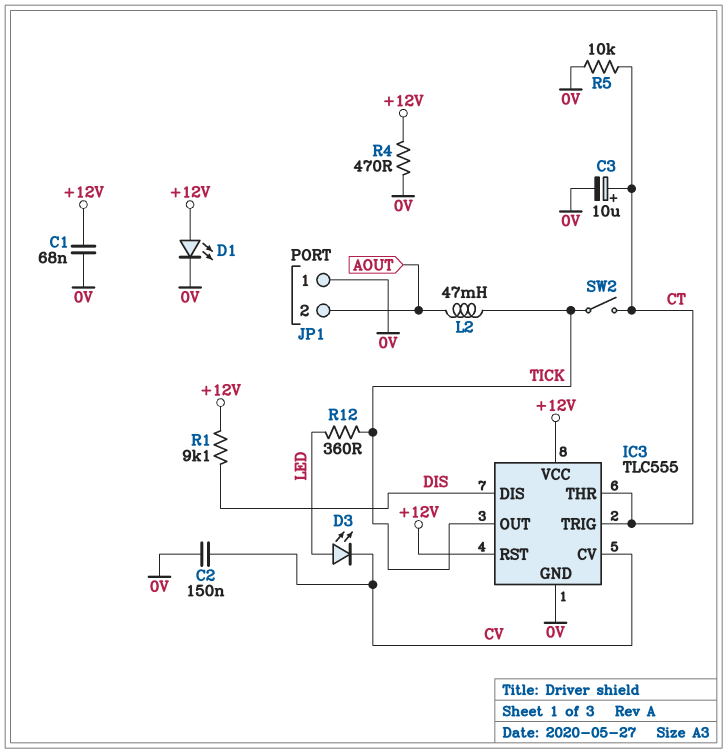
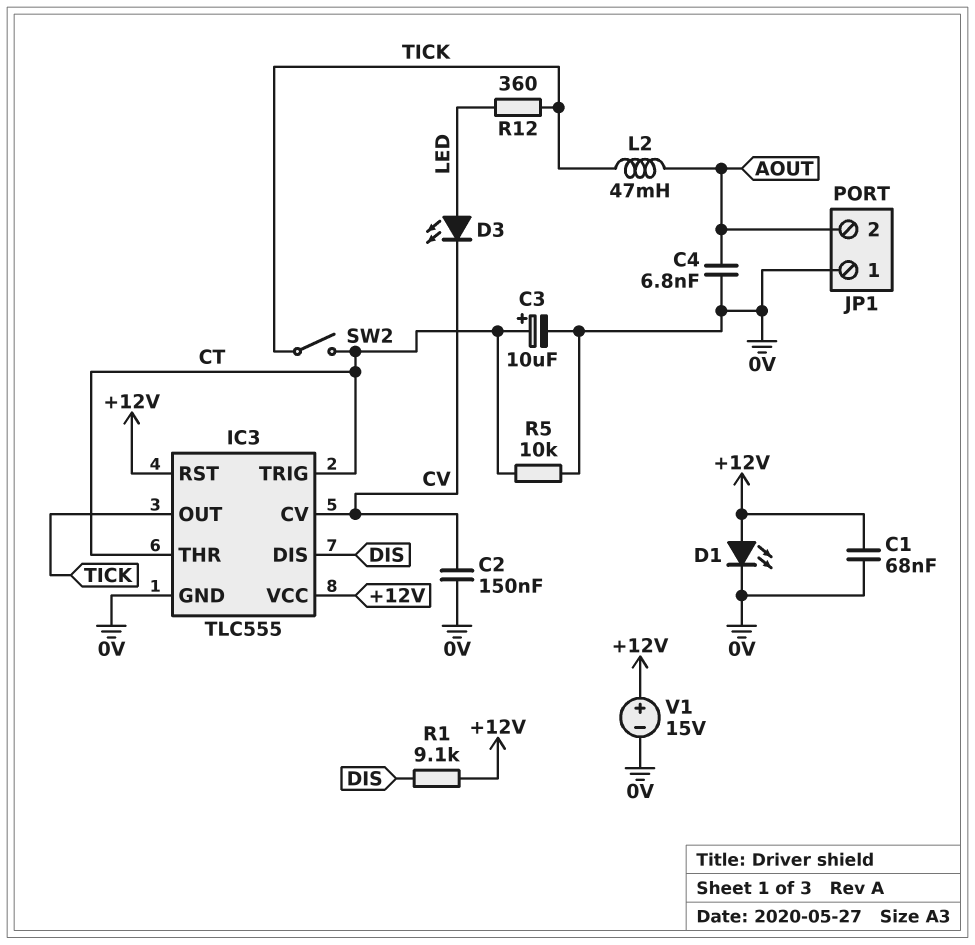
C4: none -> 6.8nF (0V, AOUT)
R4: 470 (+12V, 0V) -> none
V1: none -> 15V (plus +12V, minus 0V)

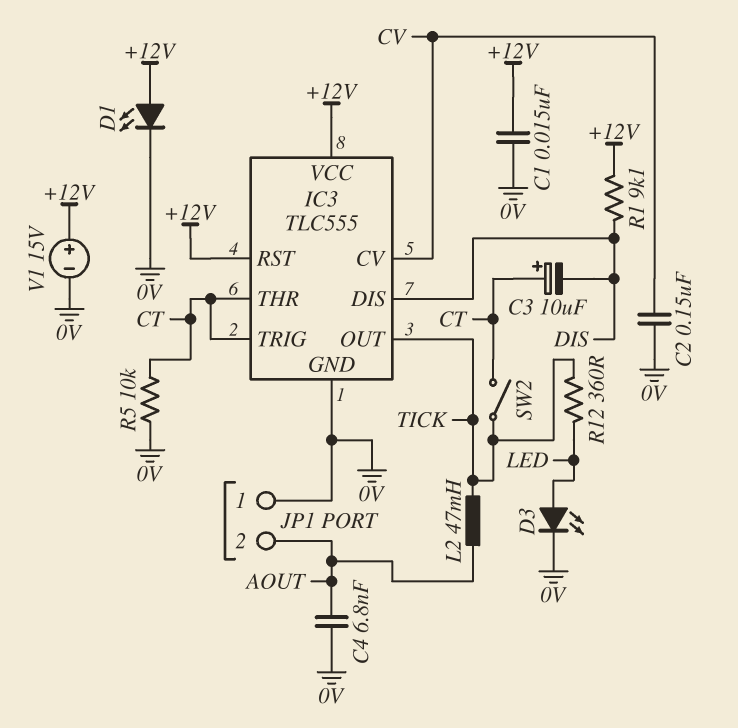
C1: 68nF (+12V, 0V) -> 15nF (+12V, 0V)
C3: 10uF (plus CT, minus 0V) -> 10uF (plus CT, minus DIS)
D3: LED (A LED, K CV) -> LED (A LED, K 0V)

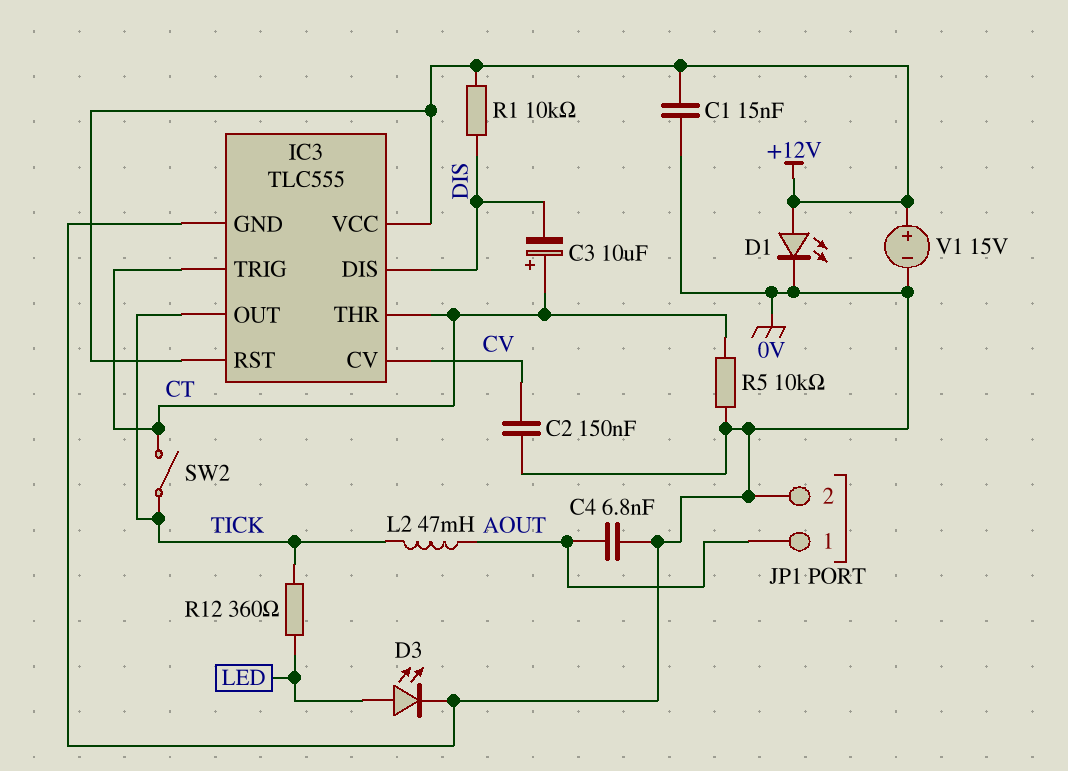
JP1 pin 1: 0V -> AOUT
JP1 pin 2: AOUT -> 0V
R1: 9.1k (+12V, DIS) -> 10k (+12V, DIS)

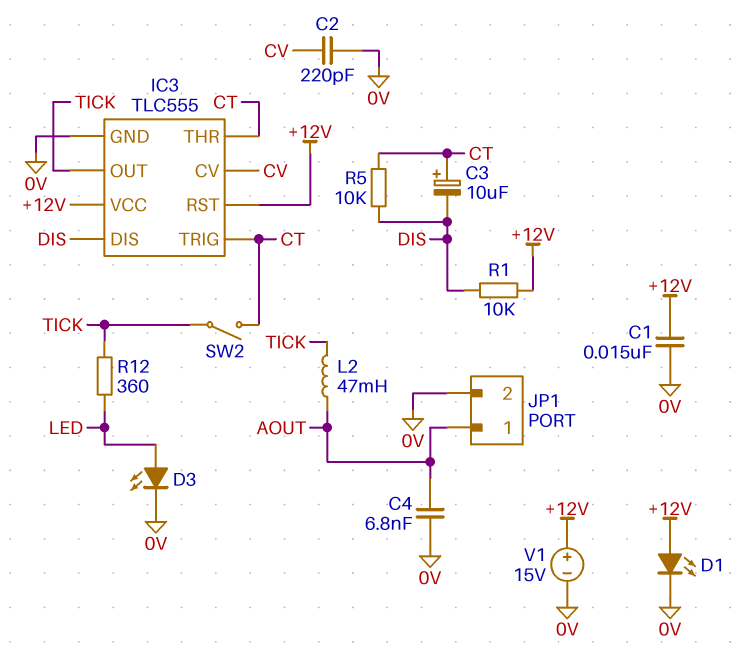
C2: 150nF (0V, CV) -> 220pF (0V, CV)
R5: 10k (0V, CT) -> 10k (CT, DIS)

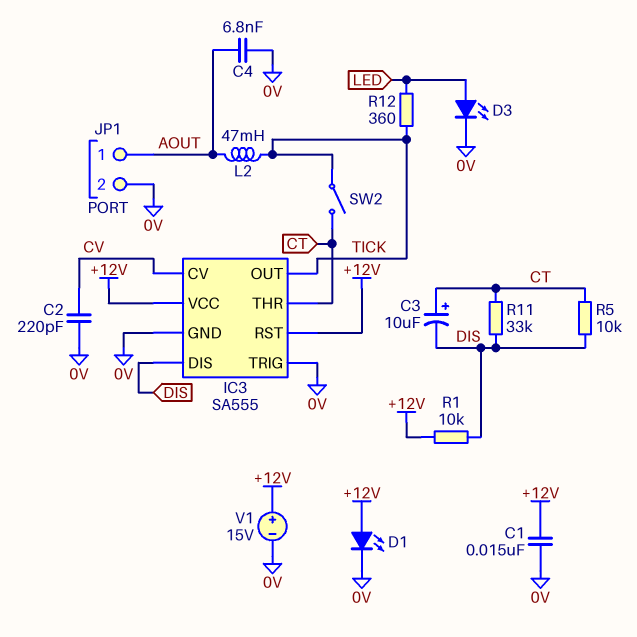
IC3: TLC555 -> SA555
IC3 pin TRIG: CT -> 0V
R11: none -> 33k (CT, DIS)

